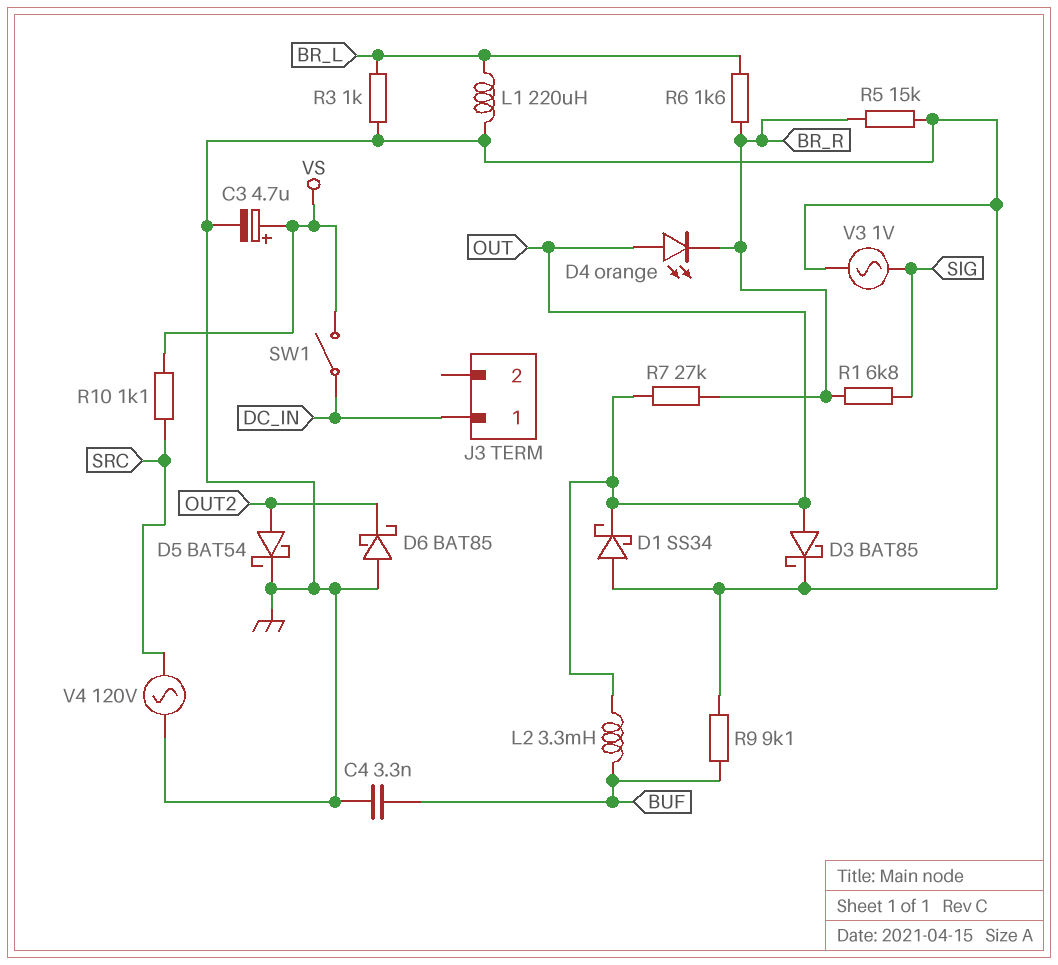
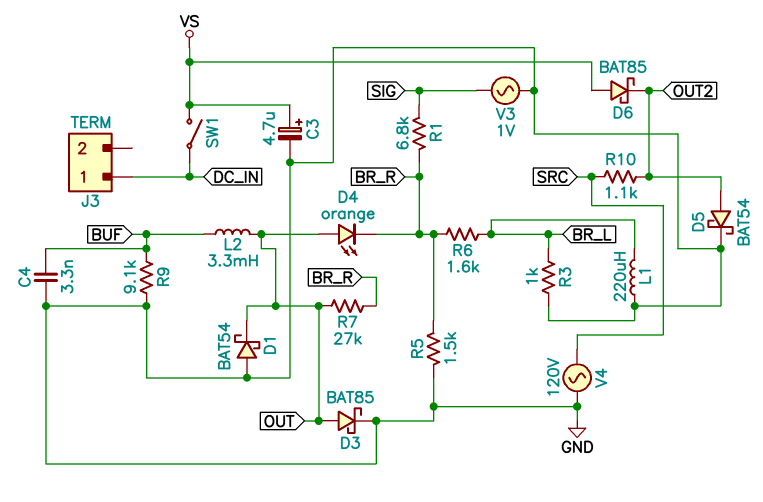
D1: schottky SS34 (A GND, K OUT) -> schottky BAT54 (A GND, K OUT)
D6: schottky BAT85 (A GND, K OUT2) -> schottky BAT85 (A VS, K OUT2)
R5: 15k (BR_R, GND) -> 1.5k (BR_R, GND)
R10: 1.1k (SRC, VS) -> 1.1k (OUT2, SRC)

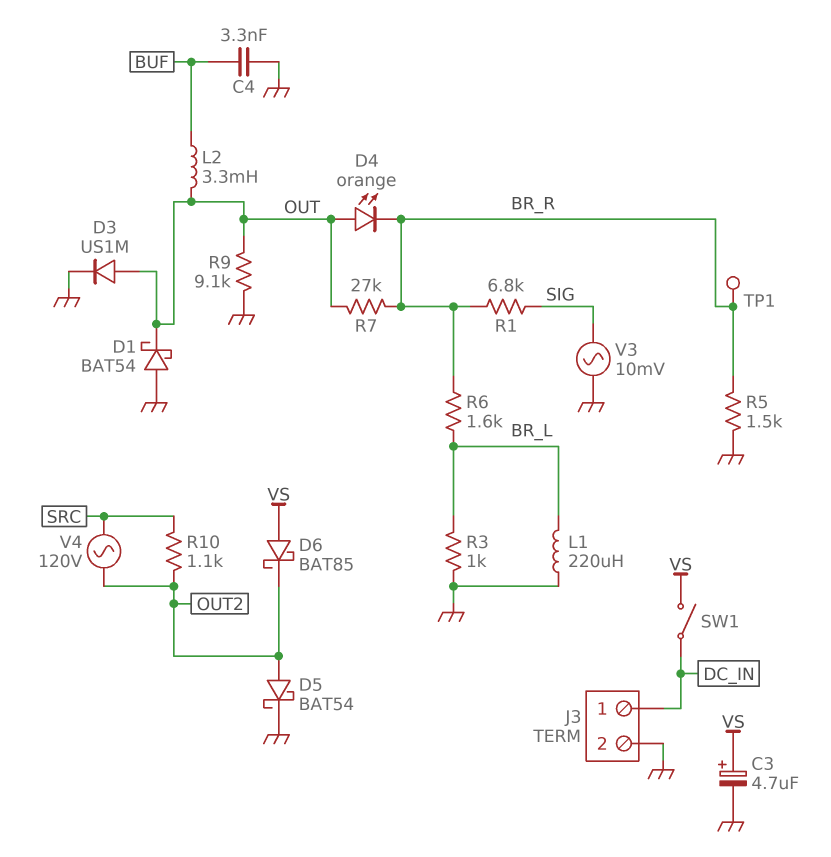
D3: schottky BAT85 (A OUT, K GND) -> diode US1M (A OUT, K GND)
J3 pin 2: none -> GND
R9: 9.1k (BUF, GND) -> 9.1k (GND, OUT)
TP1: none -> test point (BR_R)
V3: AC 1V (GND, SIG) -> AC 10mV (GND, SIG)
V4: AC 120V (GND, SRC) -> AC 120V (OUT2, SRC)

